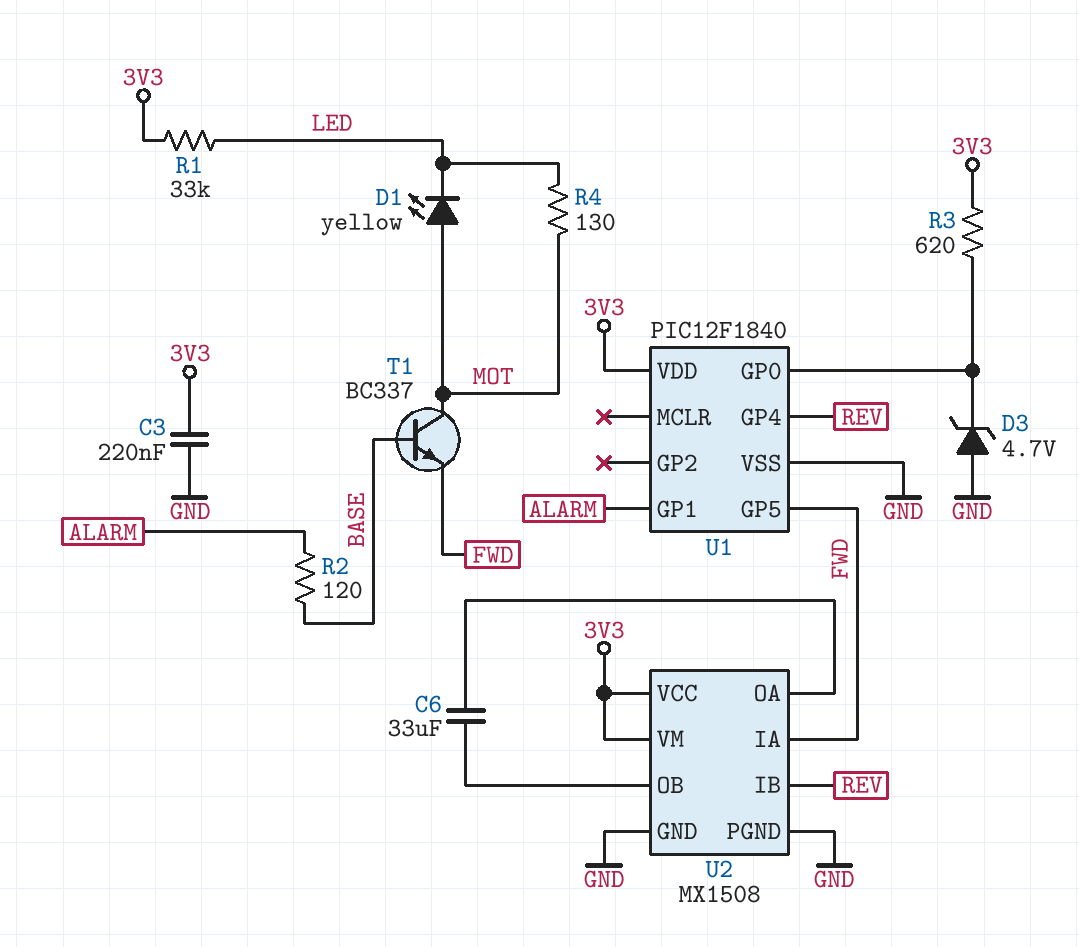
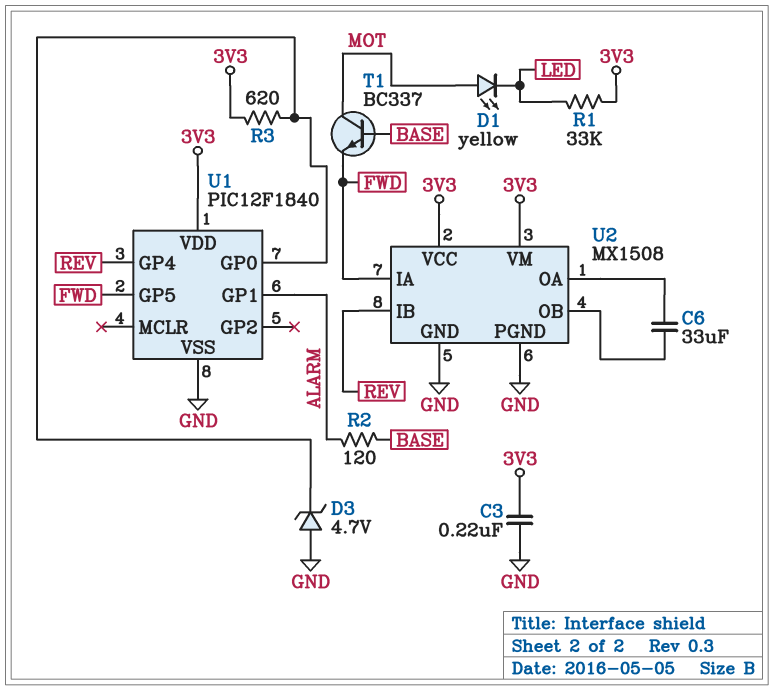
R4: 130 (LED, MOT) -> none

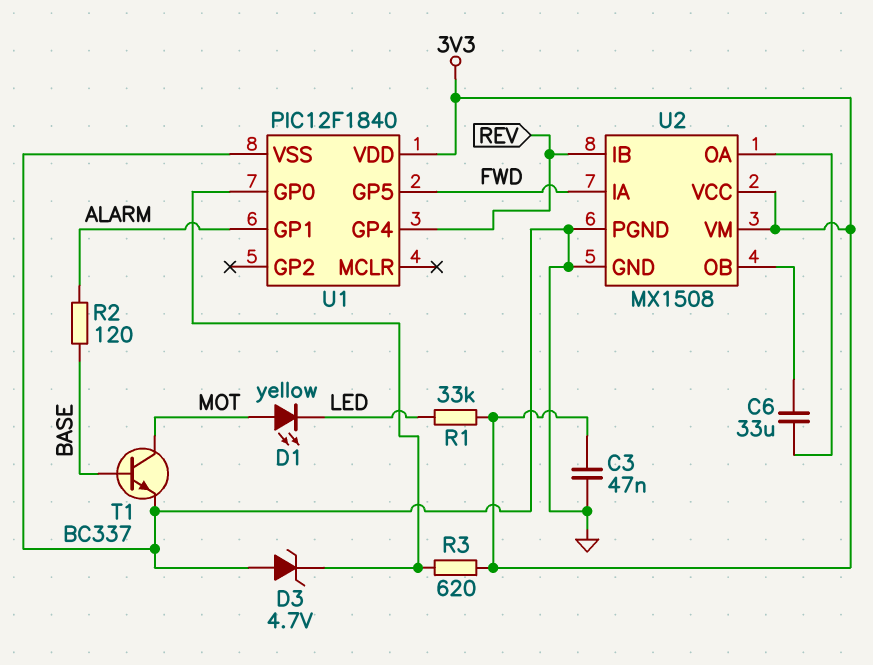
C3: 220nF (3V3, GND) -> 47nF (3V3, GND)
T1: NPN BC337 (B BASE, C MOT, E FWD) -> NPN BC337 (B BASE, C MOT, E GND)

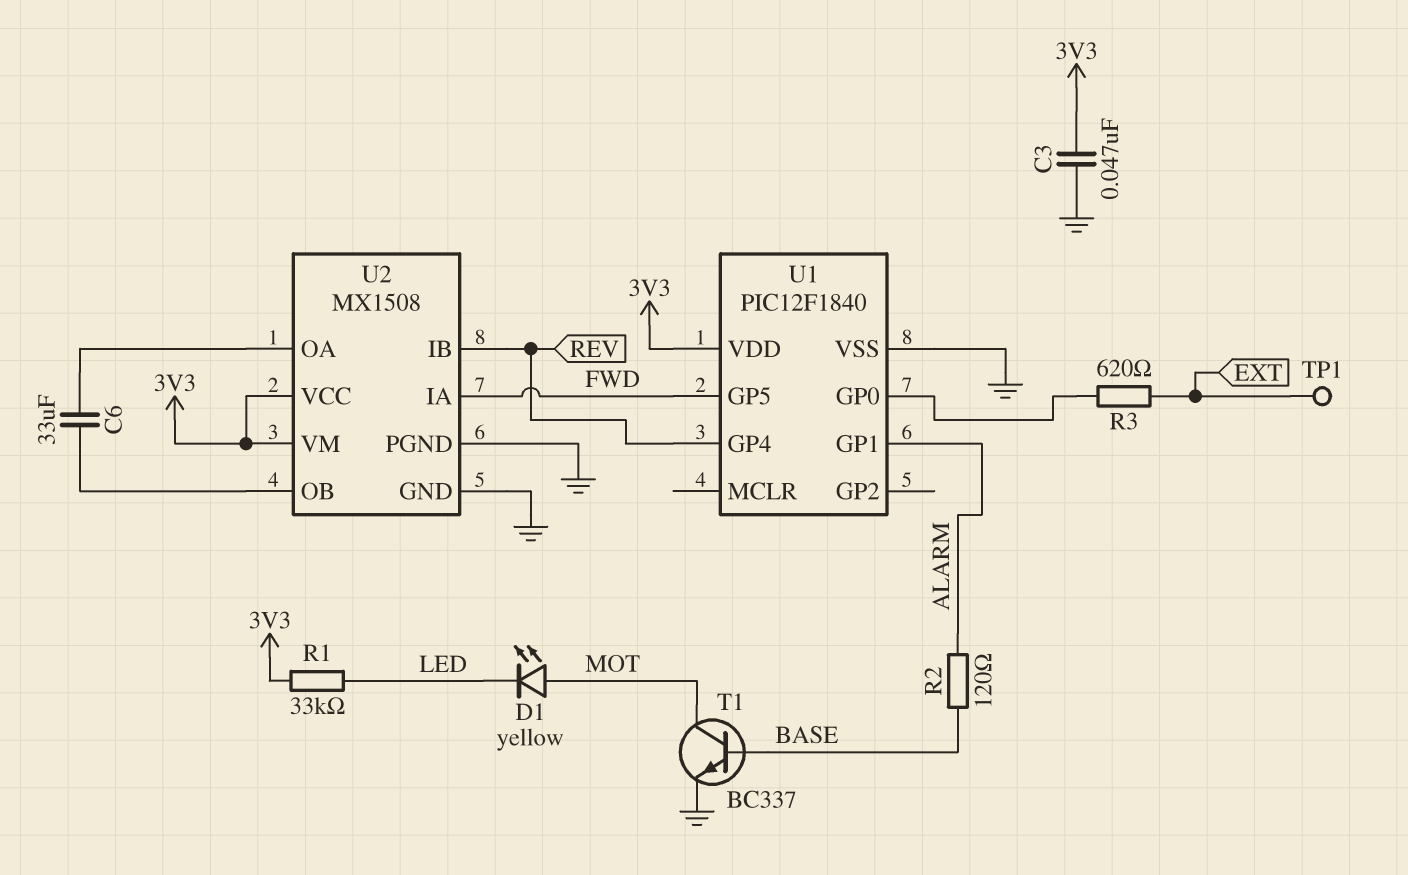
D3: zener 4.7V (A GND, K U1/GP0) -> none
R3: 620 (3V3, U1/GP0) -> 620 (EXT, U1/GP0)
TP1: none -> test point (EXT)

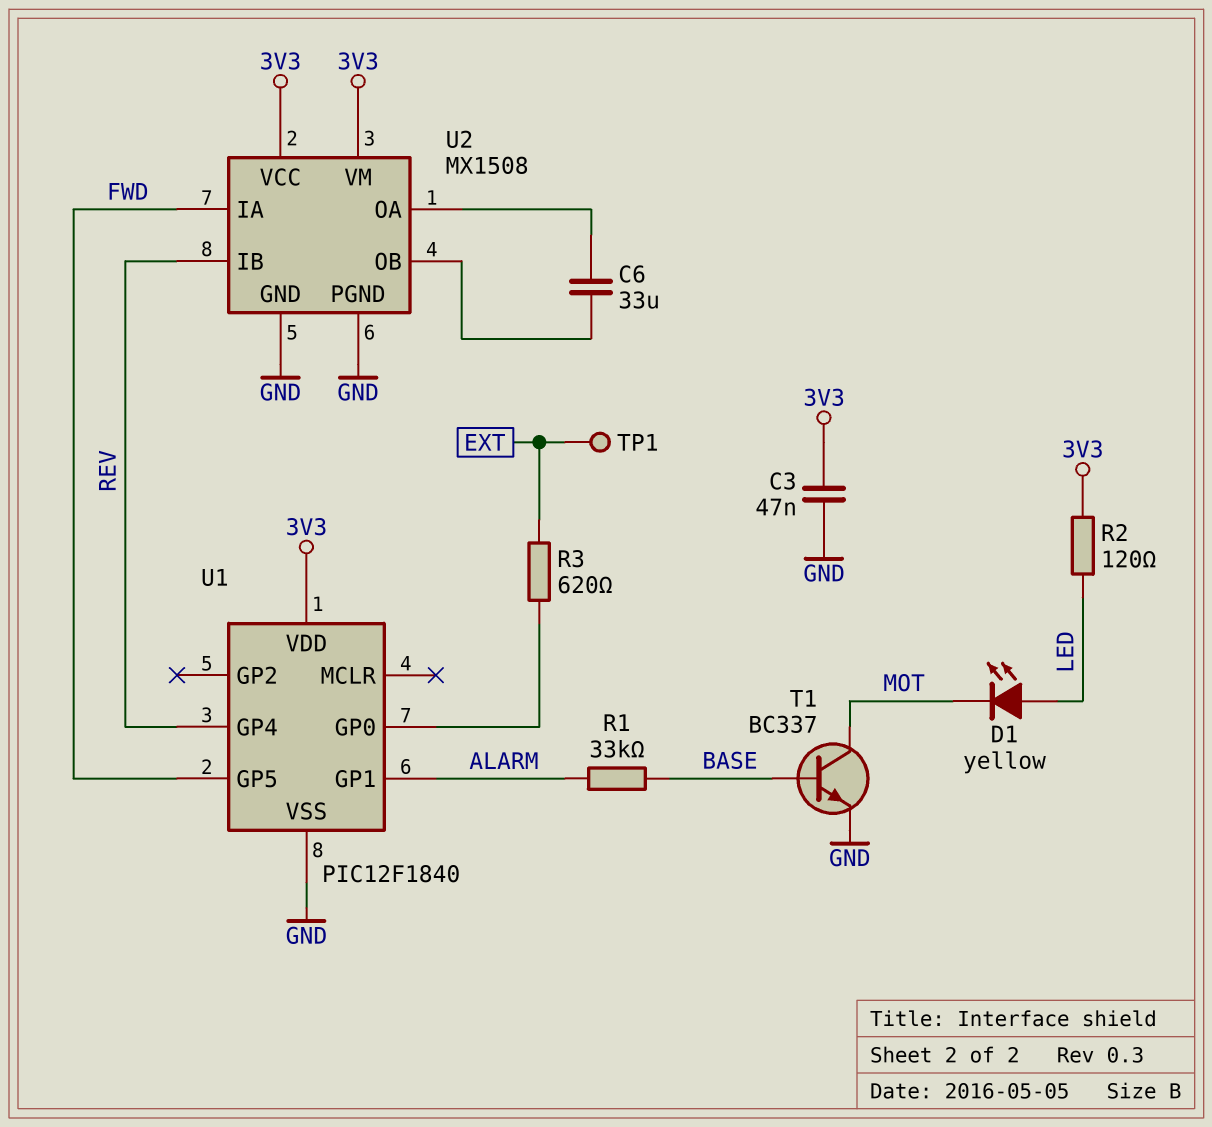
D1: LED yellow (A MOT, K LED) -> LED yellow (A LED, K MOT)
R1: 33k (3V3, LED) -> 33k (ALARM, BASE)
R2: 120 (ALARM, BASE) -> 120 (3V3, LED)

